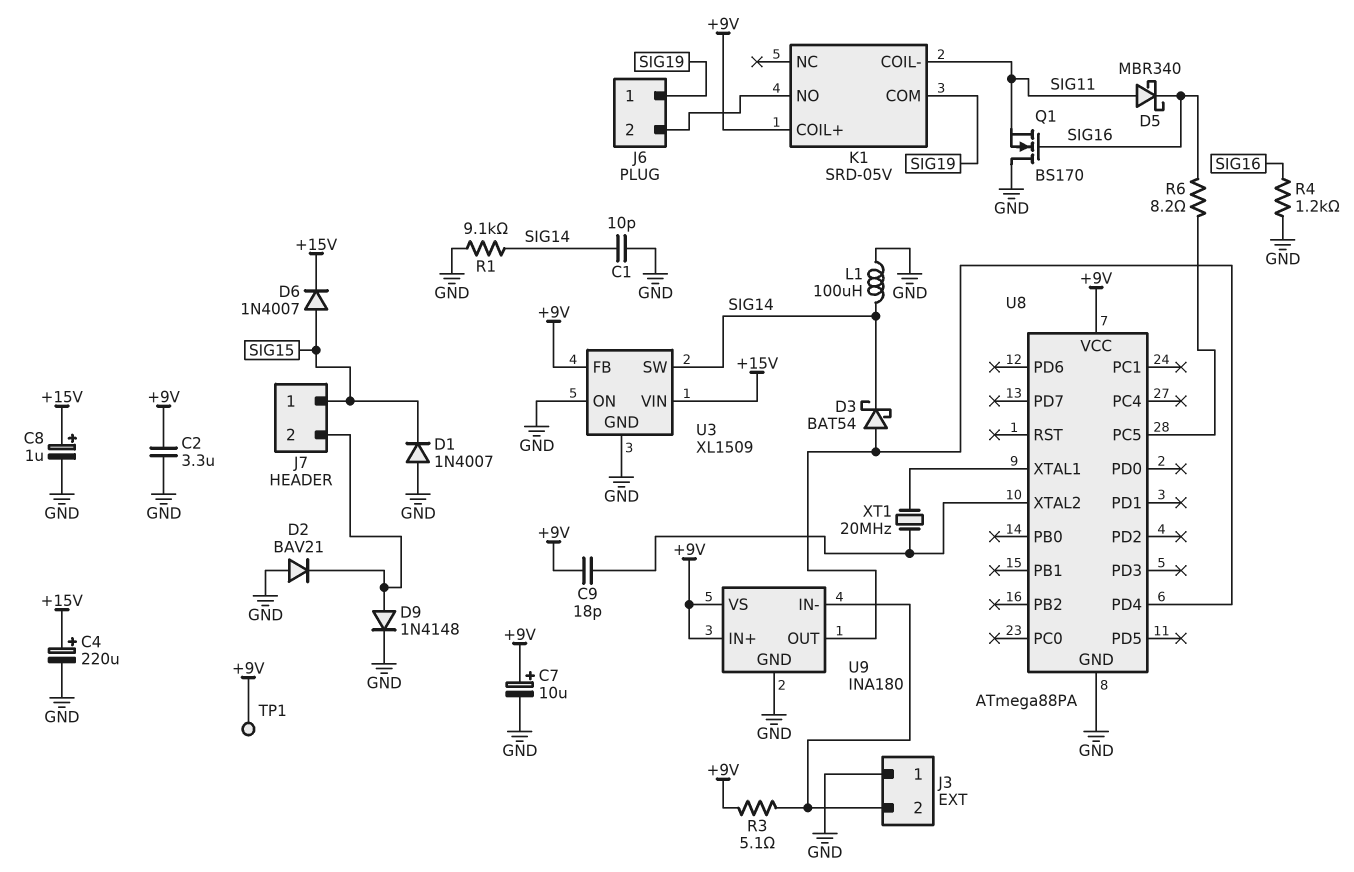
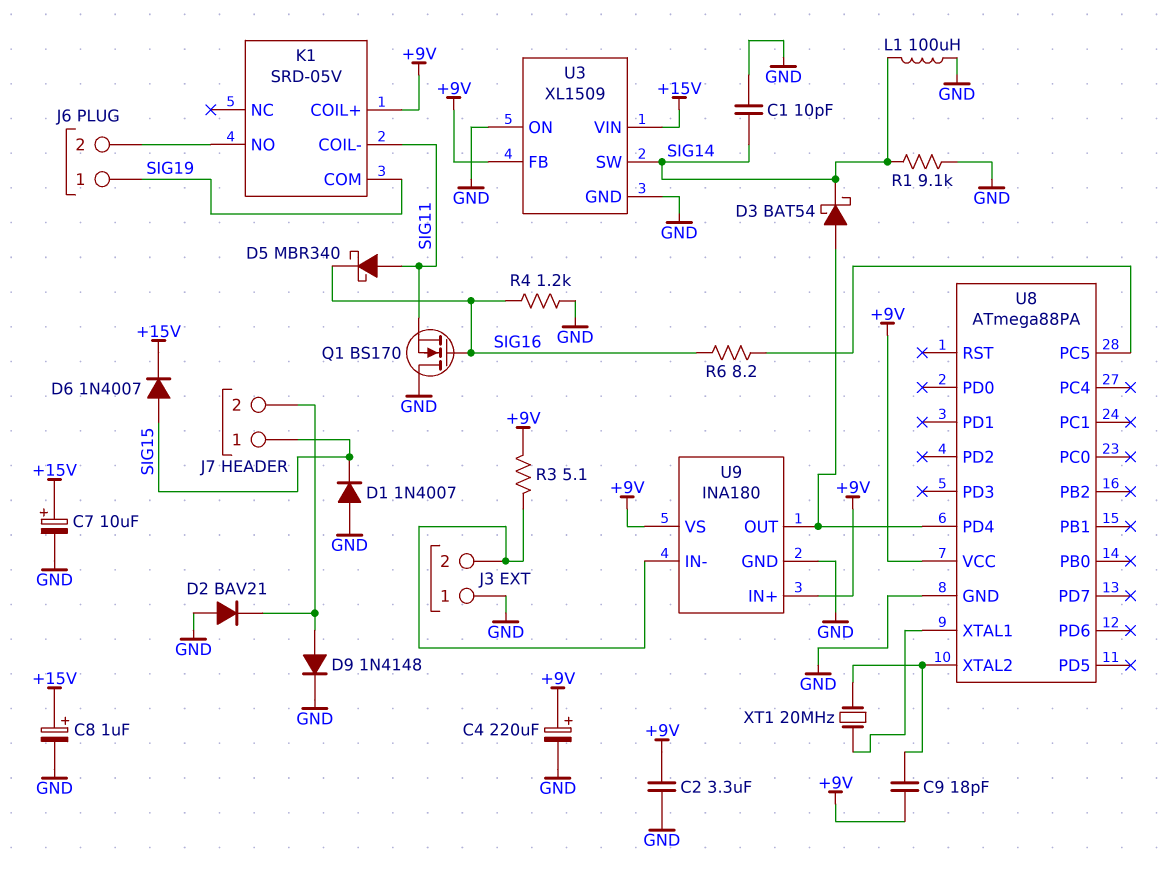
C4: 220uF (plus +15V, minus GND) -> 220uF (plus +9V, minus GND)
C7: 10uF (plus +9V, minus GND) -> 10uF (plus +15V, minus GND)
TP1: test point (+9V) -> none

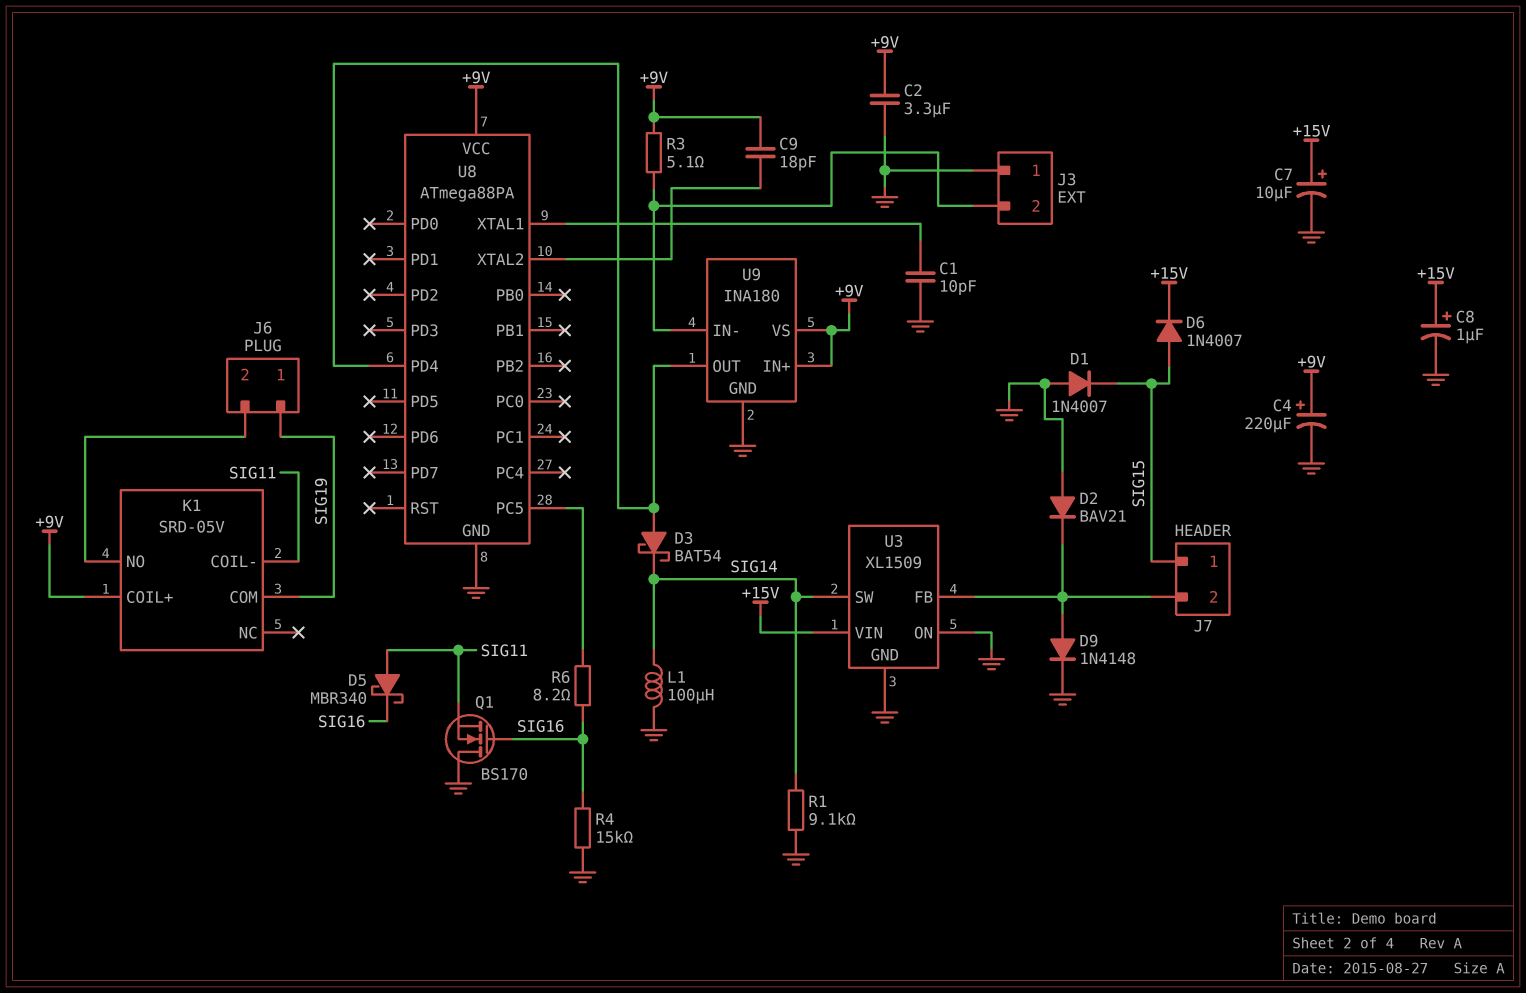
C1: 10pF (GND, SIG14) -> 10pF (GND, U8/XTAL1)
R4: 1.2k (GND, SIG16) -> 15k (GND, SIG16)
U3 pin FB: +9V -> J7/2
XT1: 20MHz (U8/XTAL1, U8/XTAL2) -> none

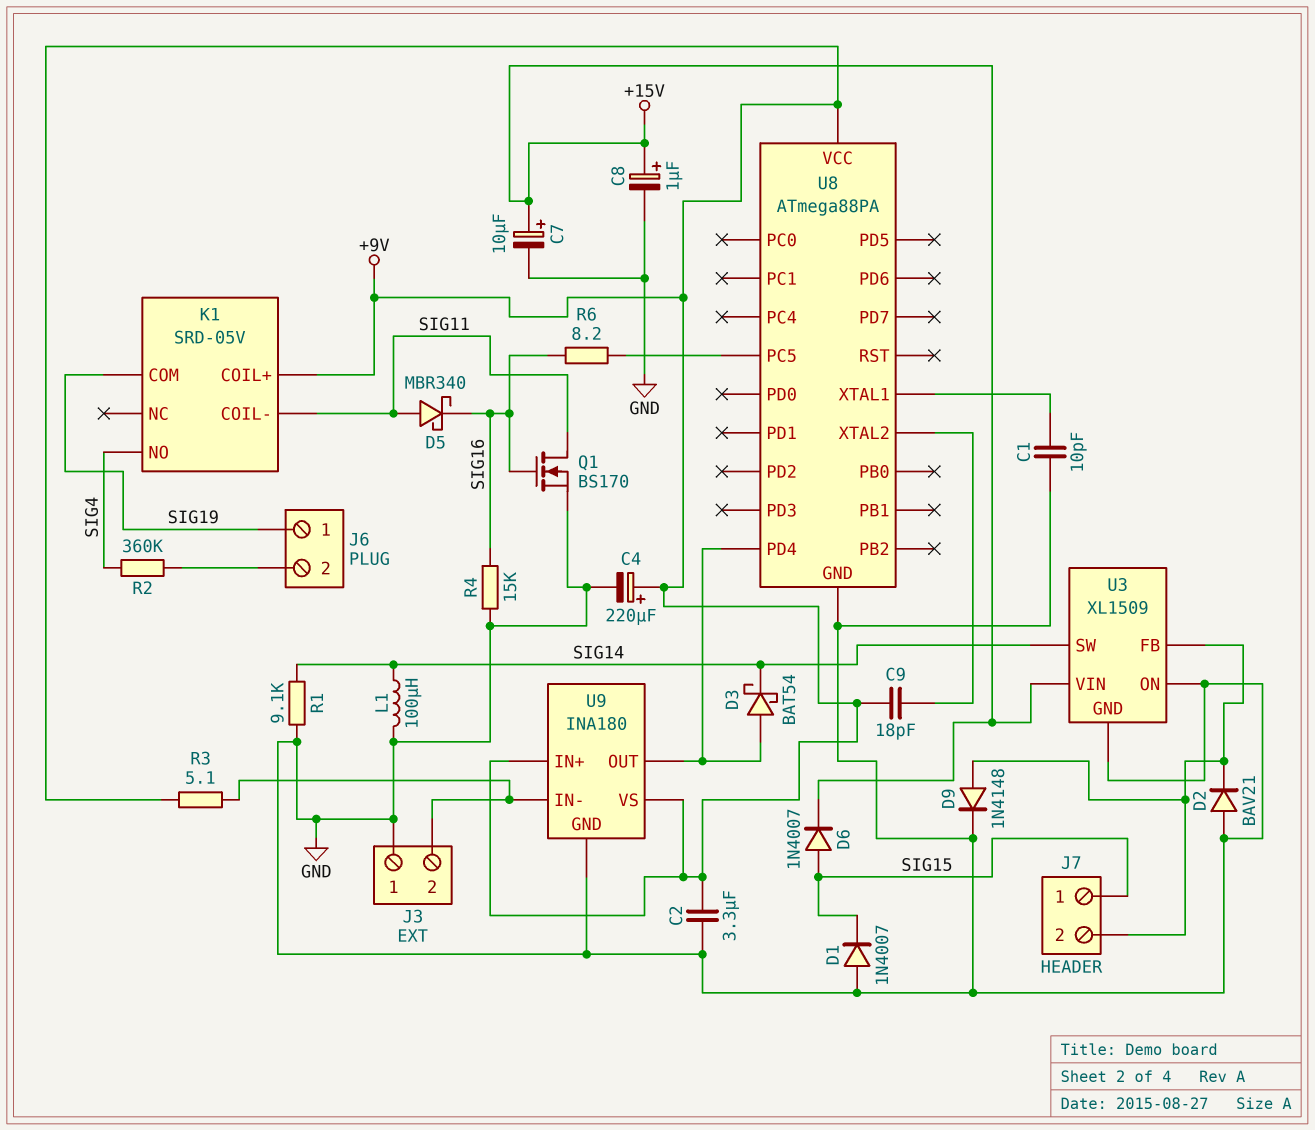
K1 pin NO: J6/2 -> SIG4
Q1: NMOS BS170 (G SIG16, D GND, S SIG11) -> NMOS BS170 (G SIG16, D SIG11, S GND)
R2: none -> 360k (J6/2, SIG4)

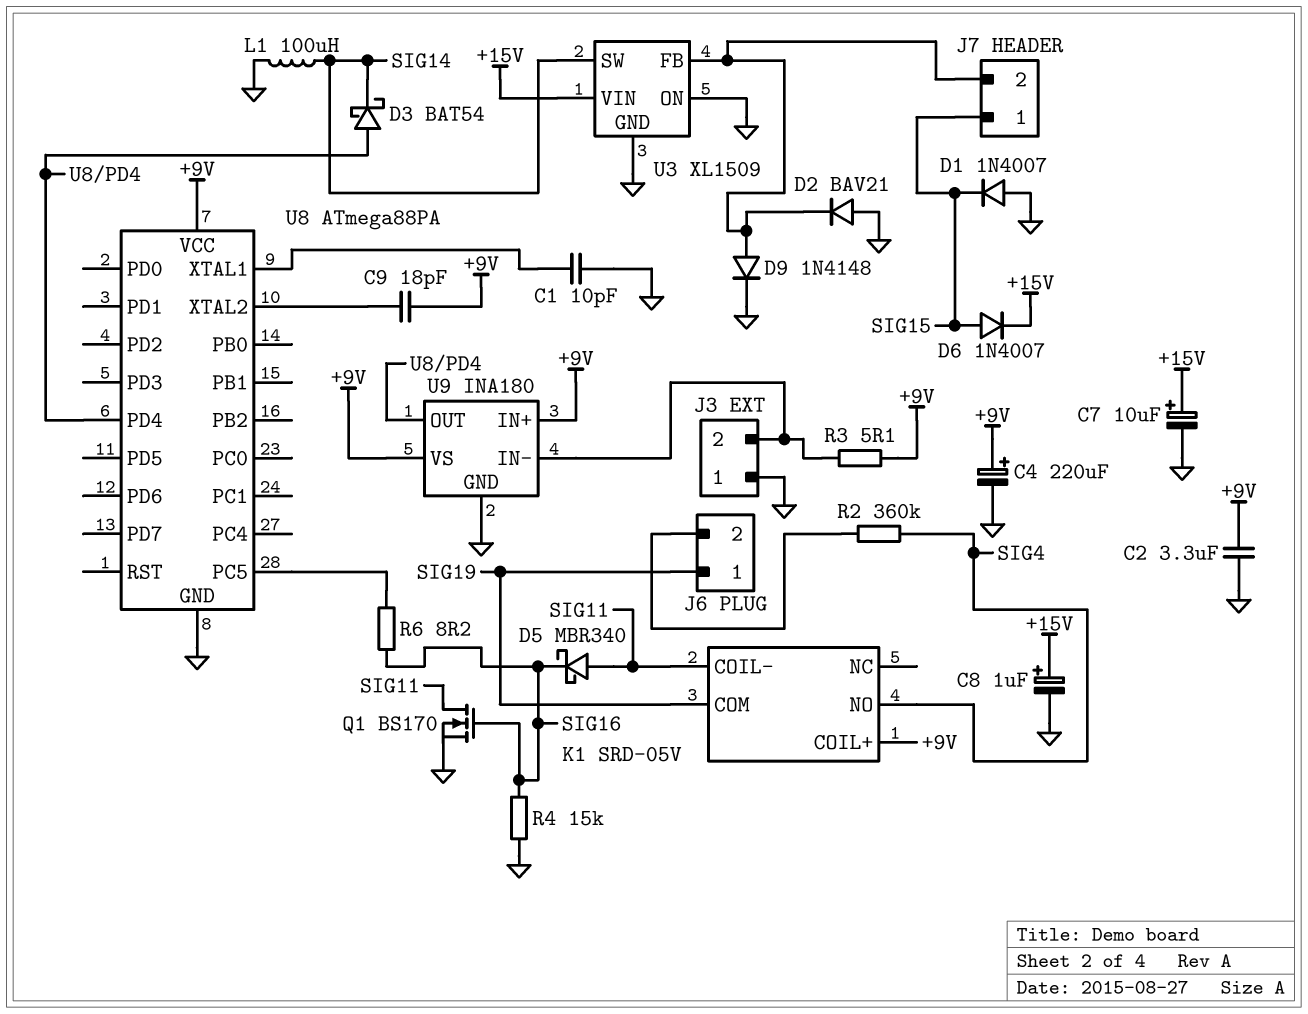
R1: 9.1k (GND, SIG14) -> none

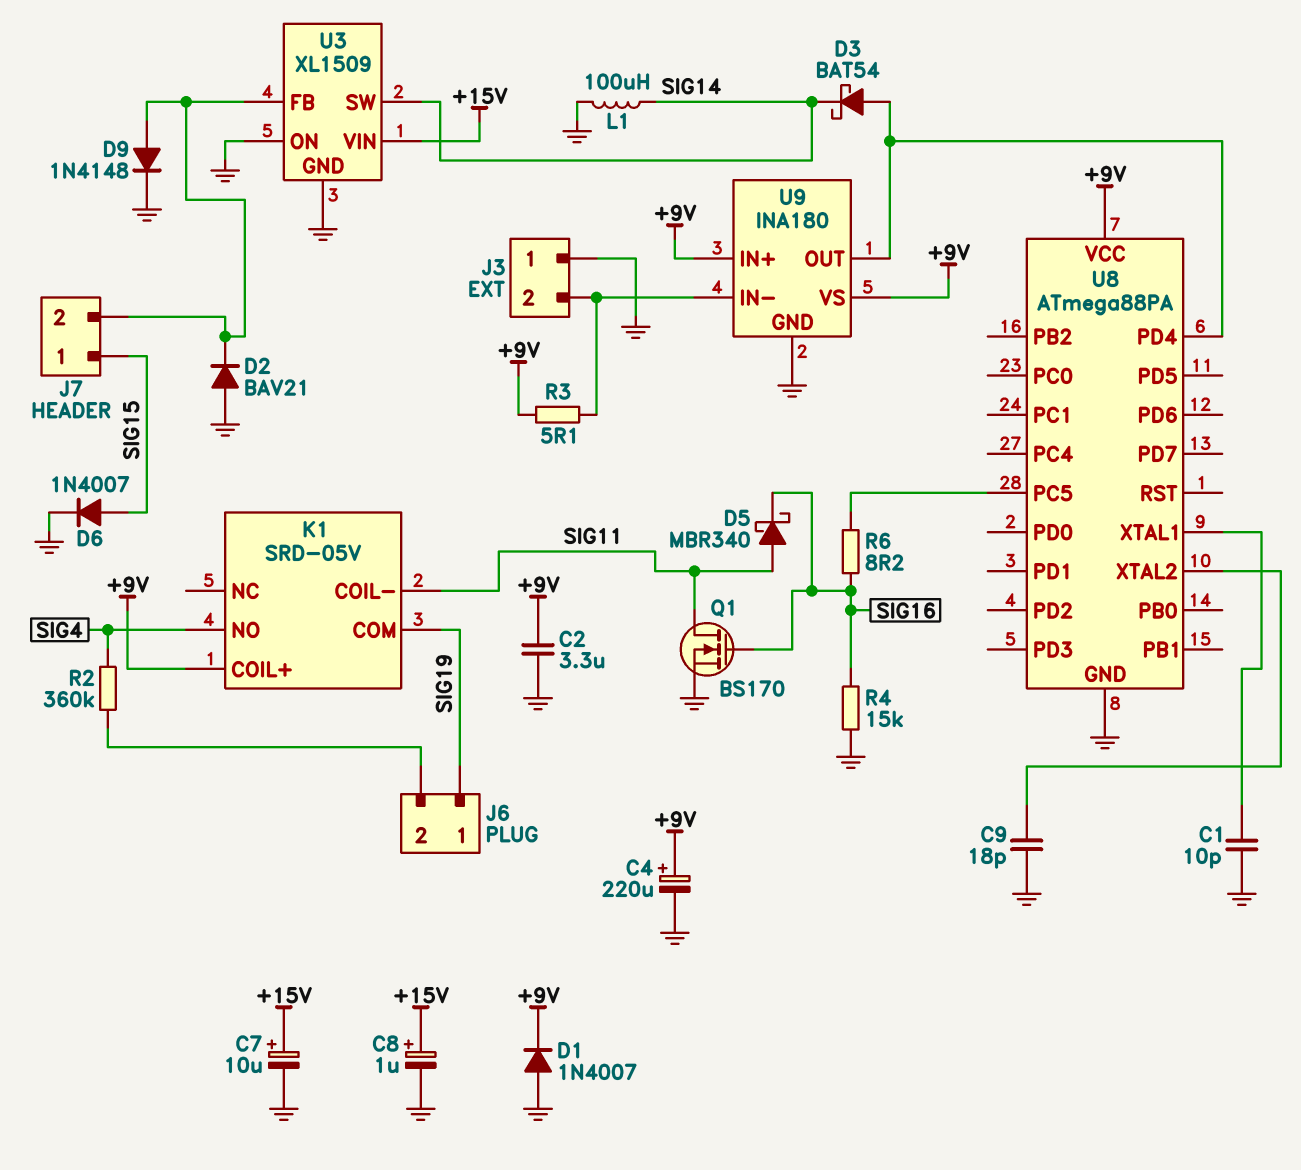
C9: 18pF (+9V, U8/XTAL2) -> 18pF (GND, U8/XTAL2)
D1: diode 1N4007 (A GND, K SIG15) -> diode 1N4007 (A GND, K +9V)
D6: diode 1N4007 (A SIG15, K +15V) -> diode 1N4007 (A SIG15, K GND)

